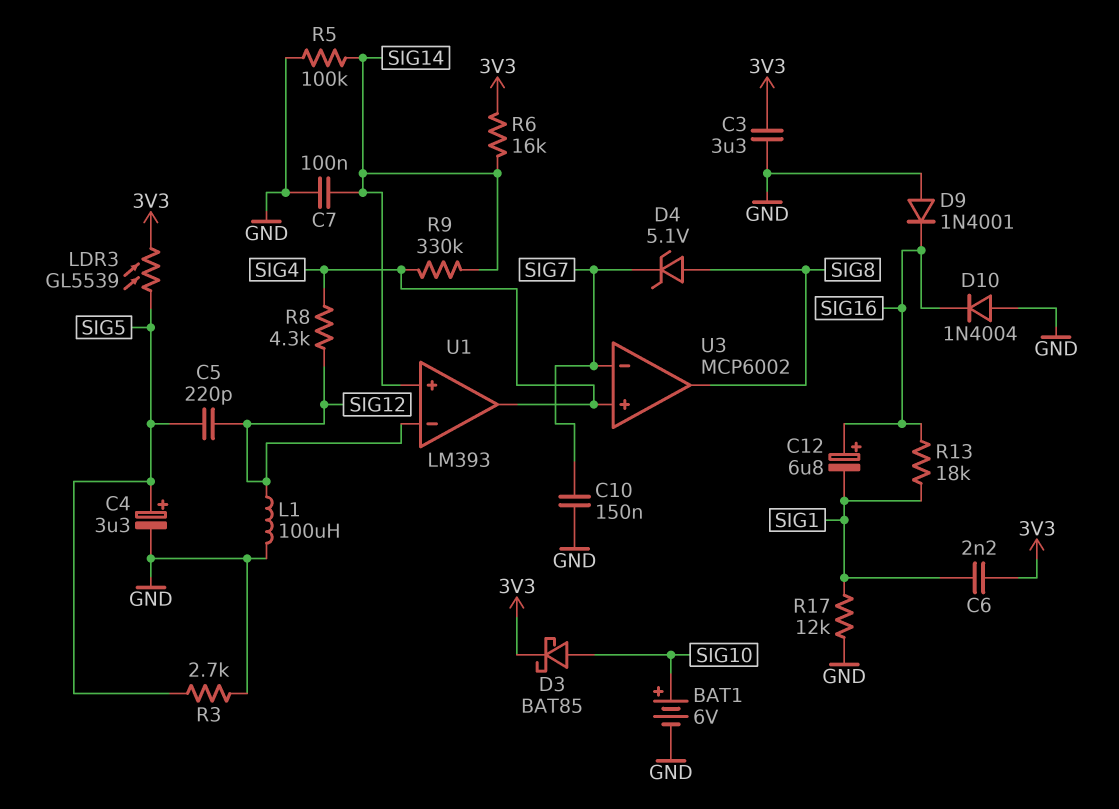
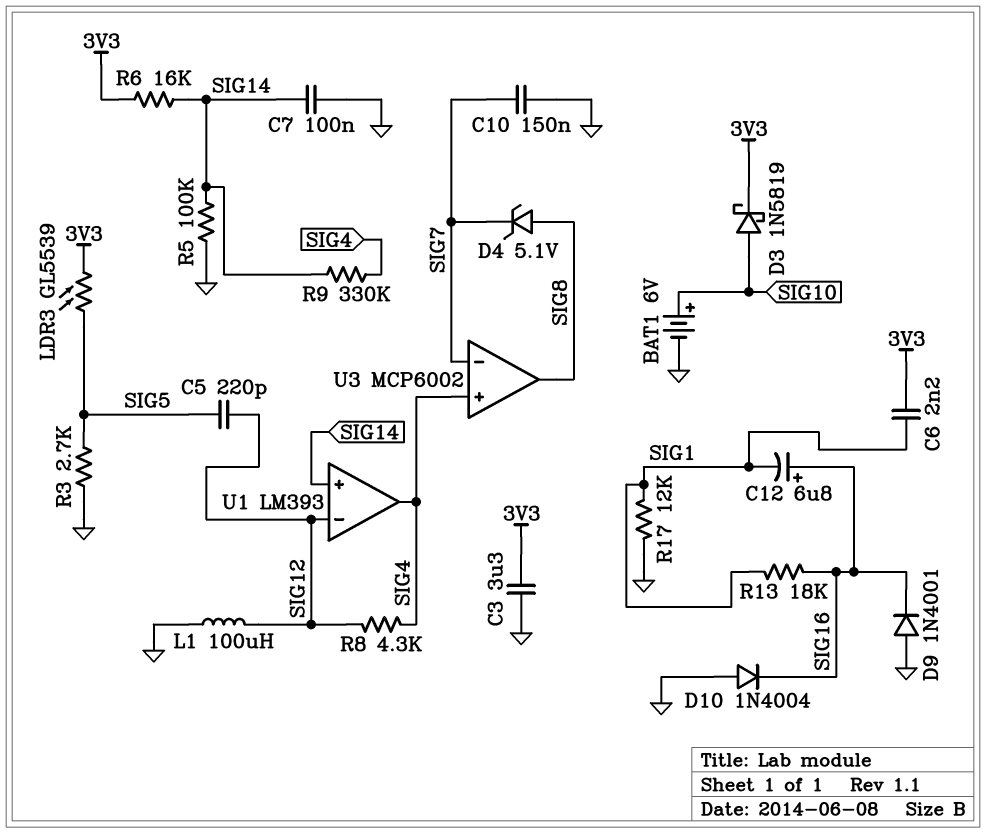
C4: 3.3uF (plus SIG5, minus GND) -> none
D3: schottky BAT85 (A SIG10, K 3V3) -> schottky 1N5819 (A SIG10, K 3V3)

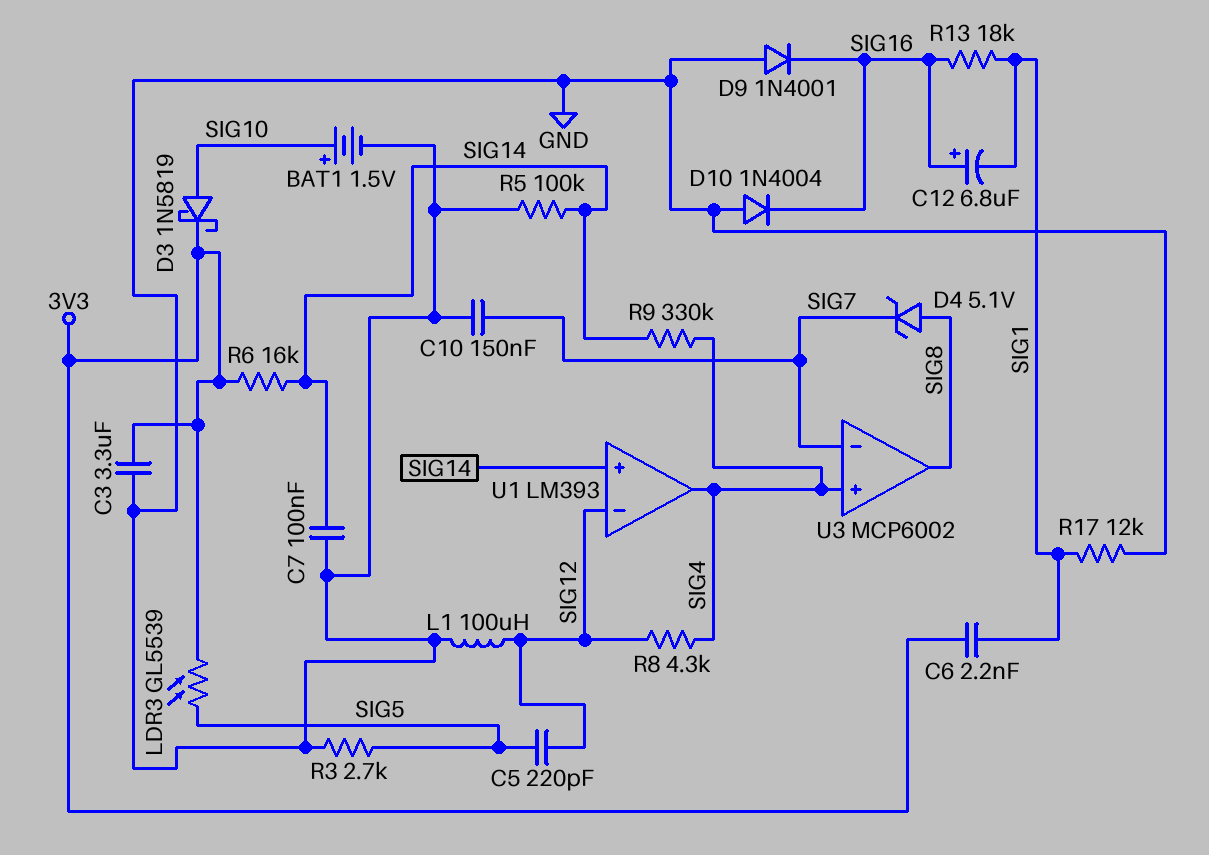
BAT1: 6V (plus SIG10, minus GND) -> 1.5V (plus SIG10, minus GND)

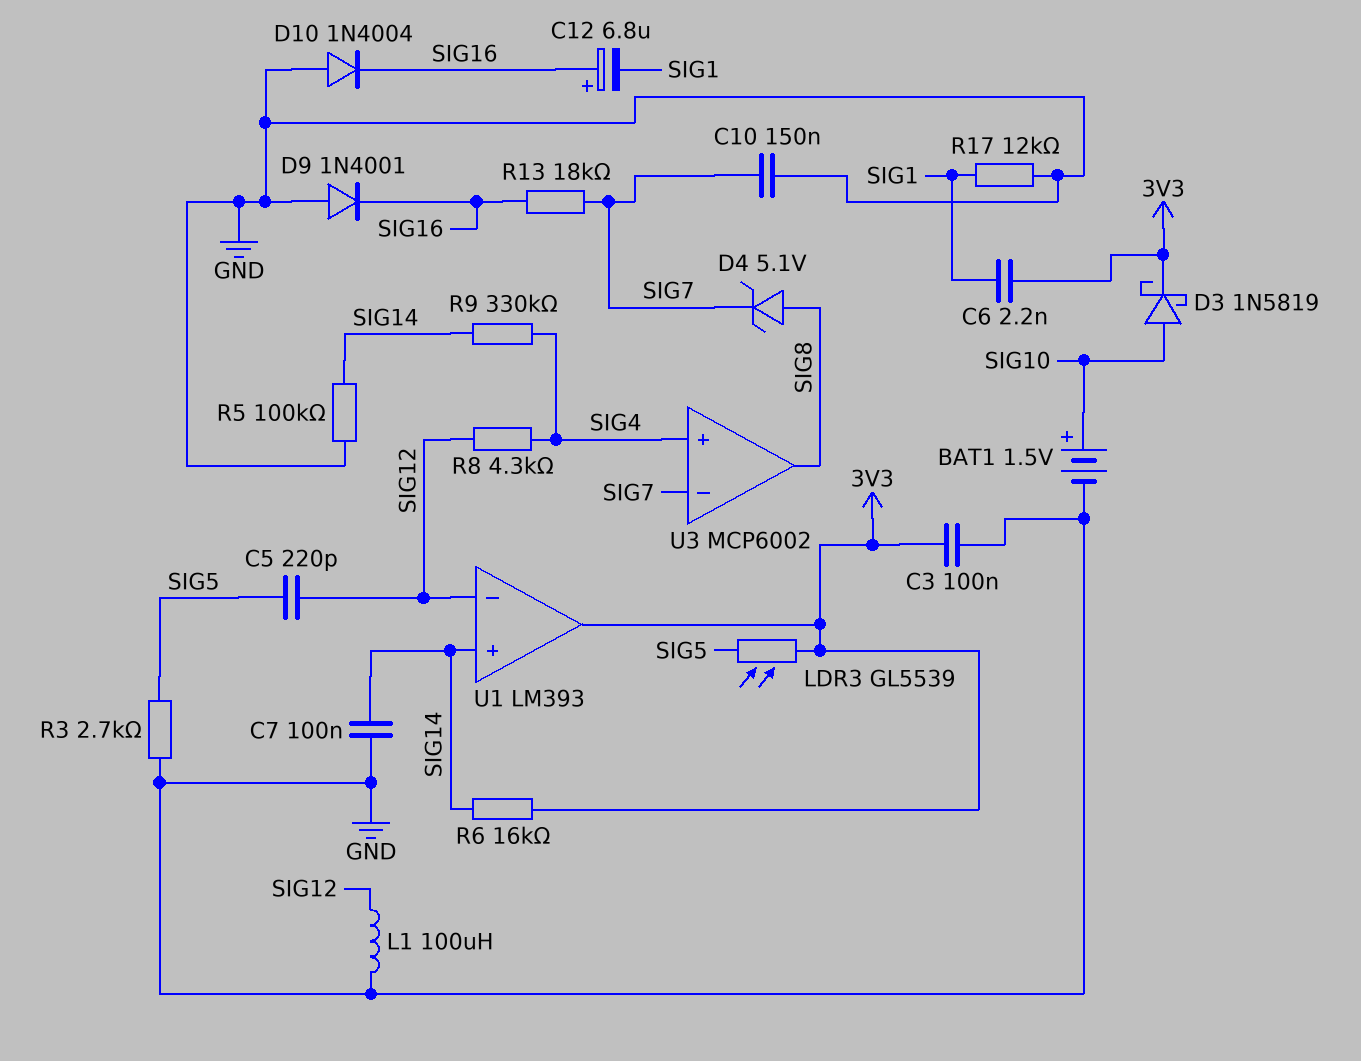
C3: 3.3uF (3V3, GND) -> 100nF (3V3, GND)
R13: 18k (SIG1, SIG16) -> 18k (SIG7, SIG16)
U1 pin out: SIG4 -> 3V3

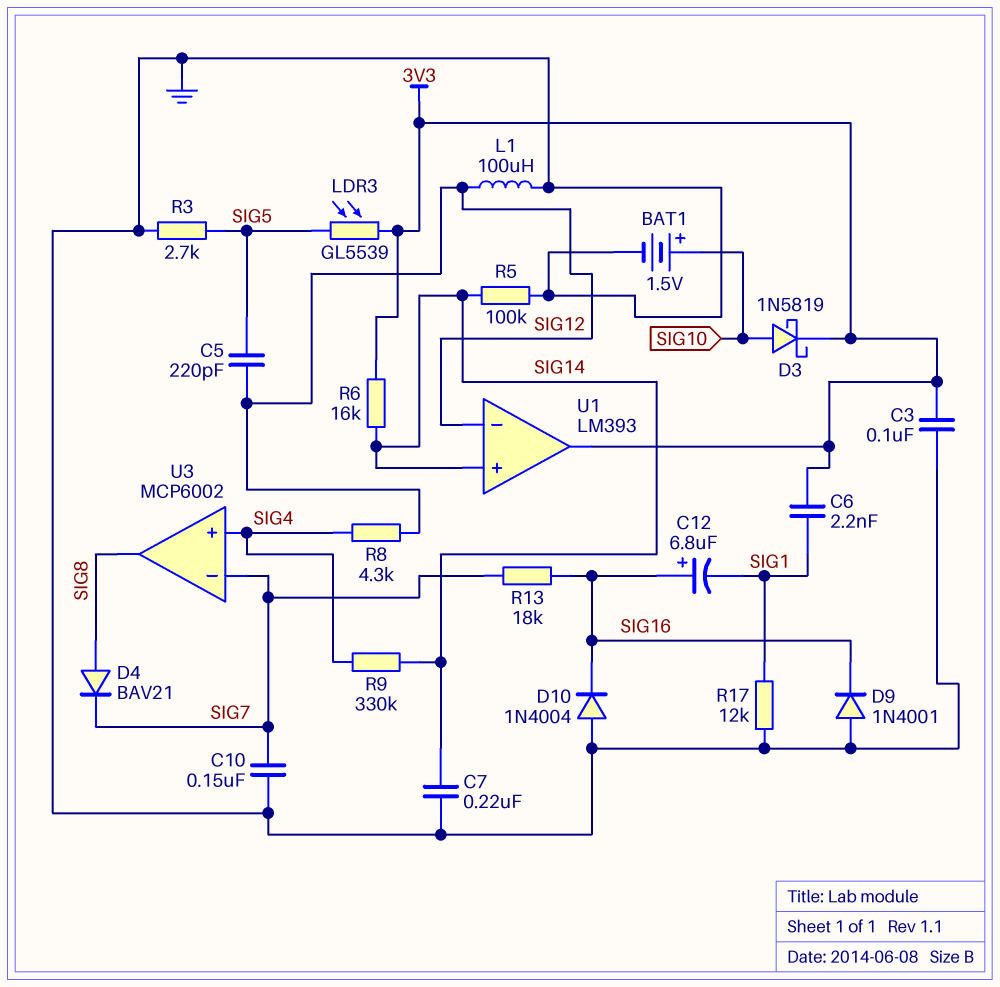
C7: 100nF (GND, SIG14) -> 220nF (GND, SIG14)
D4: zener 5.1V (A SIG8, K SIG7) -> diode BAV21 (A SIG8, K SIG7)

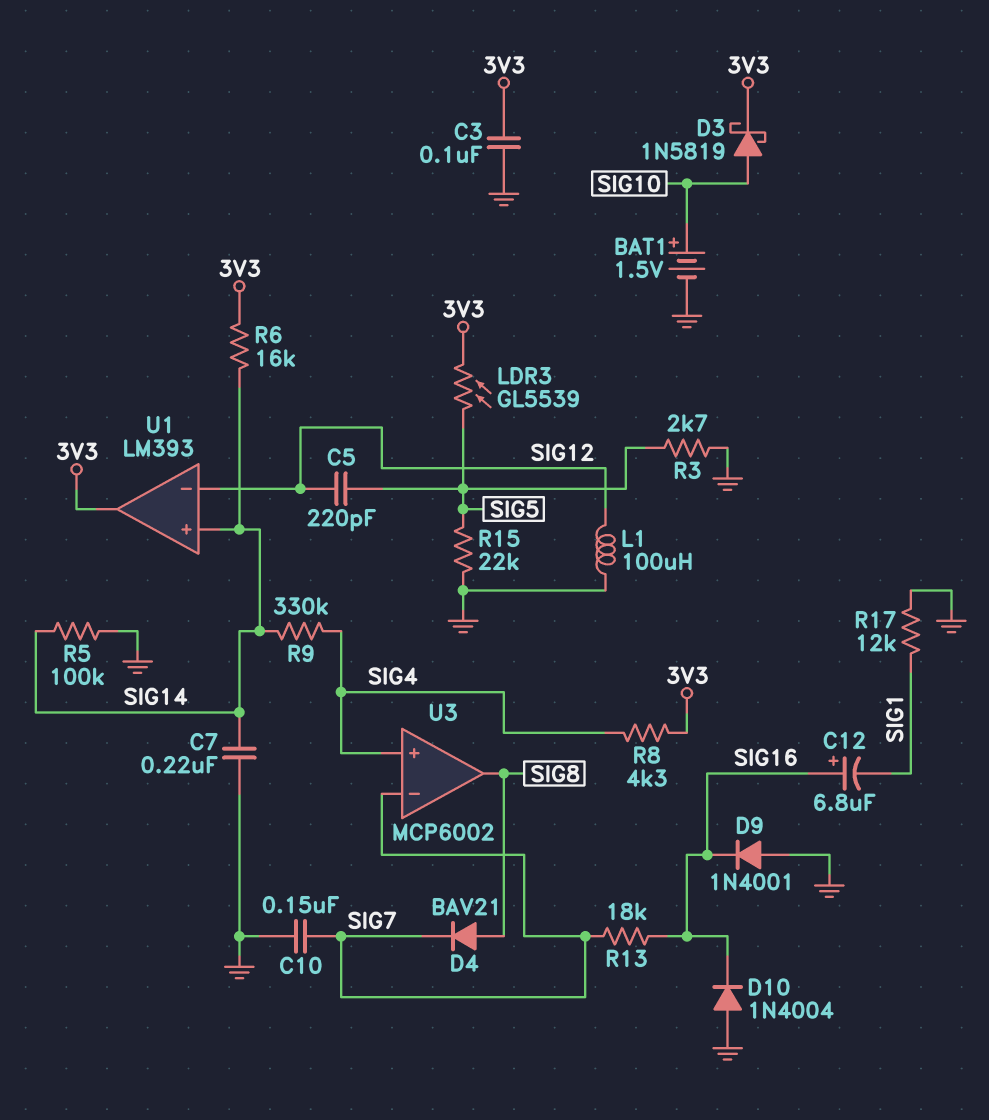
C6: 2.2nF (3V3, SIG1) -> none
R8: 4.3k (SIG4, SIG12) -> 4.3k (3V3, SIG4)
R15: none -> 22k (GND, SIG5)

